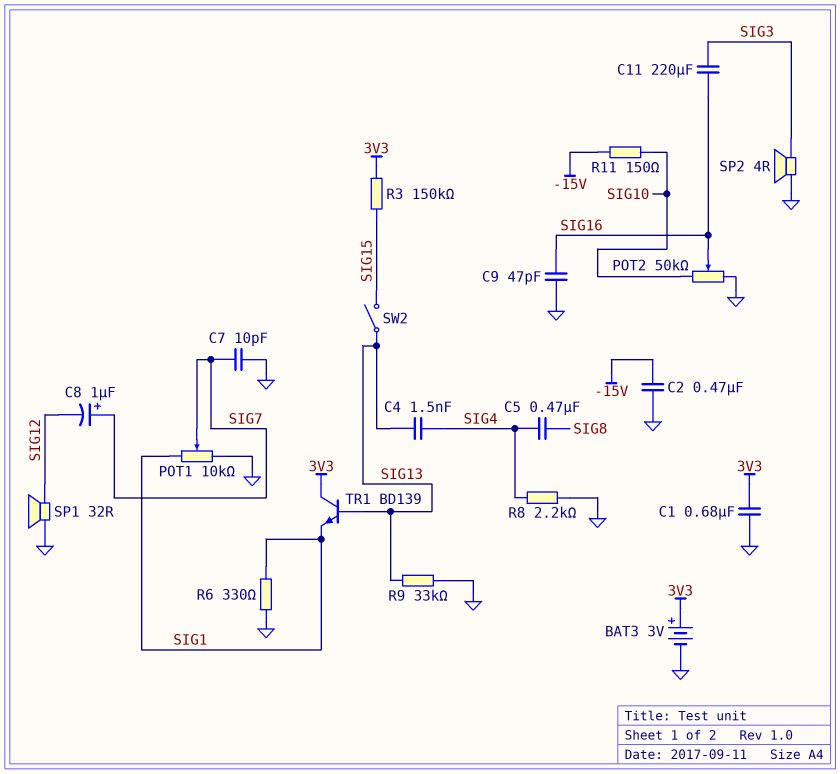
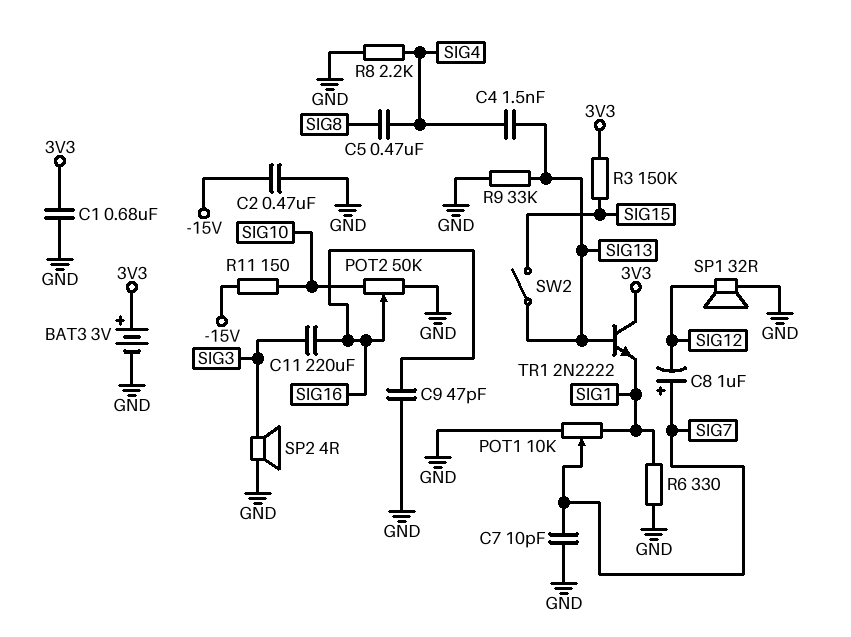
TR1: NPN BD139 (B SIG13, C 3V3, E SIG1) -> NPN 2N2222 (B SIG13, C 3V3, E SIG1)

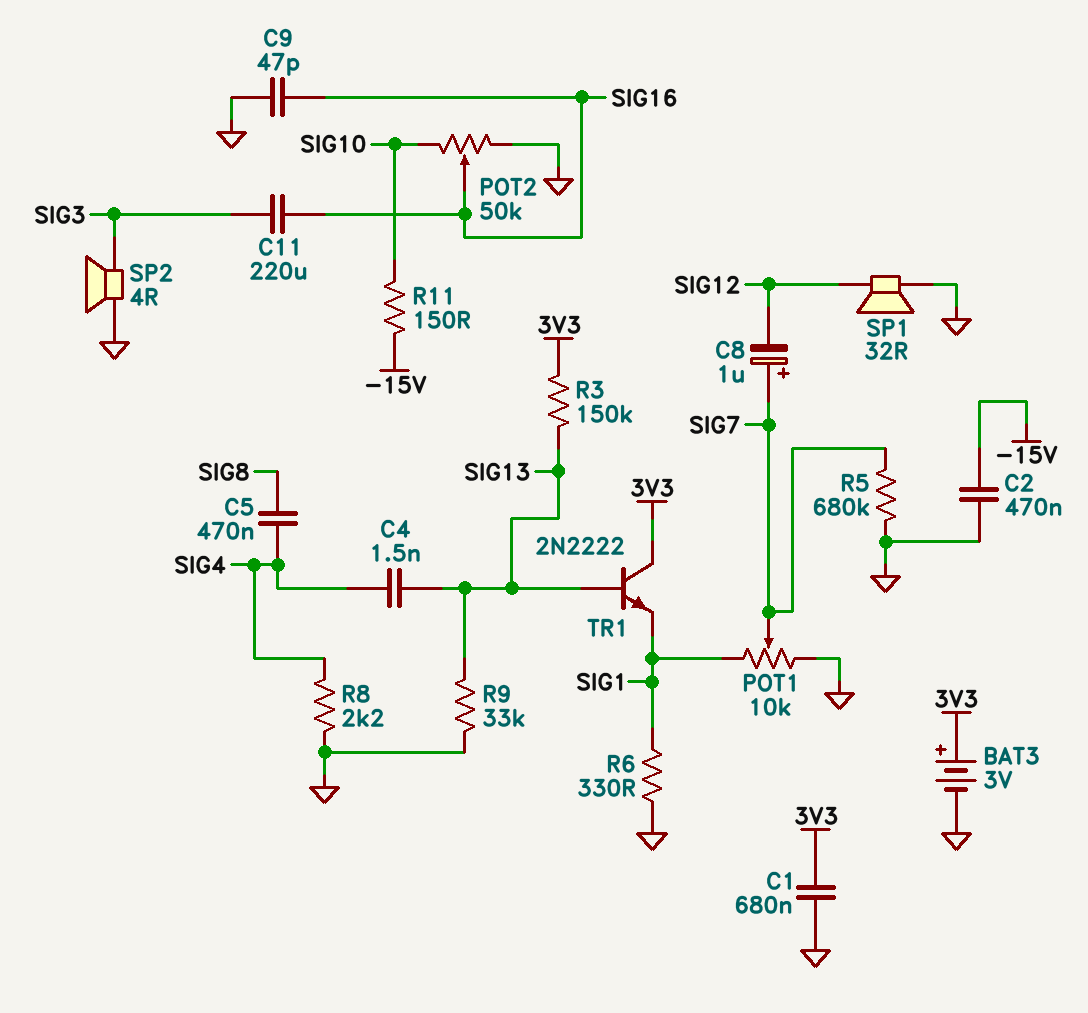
C7: 10pF (GND, SIG7) -> none
R3: 150k (3V3, SIG15) -> 150k (3V3, SIG13)
R5: none -> 680k (GND, SIG7)
SW2: switch (SIG13, SIG15) -> none

